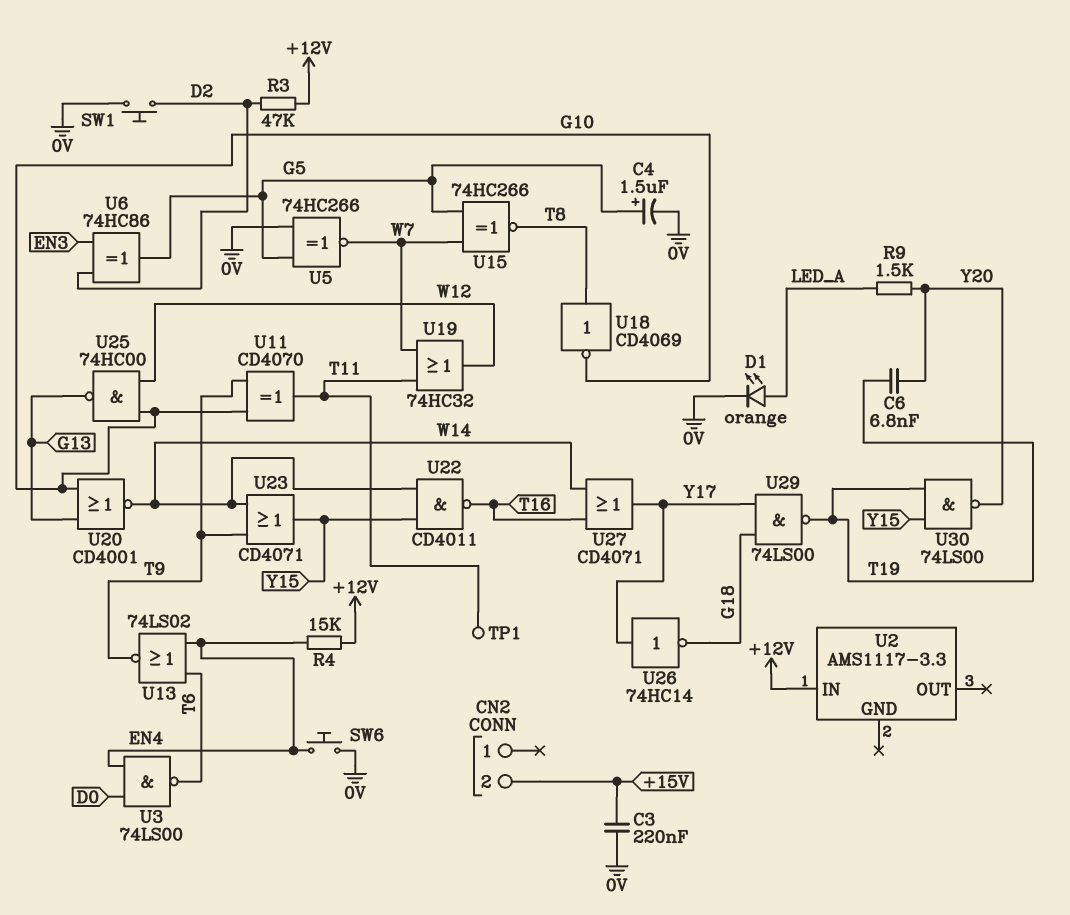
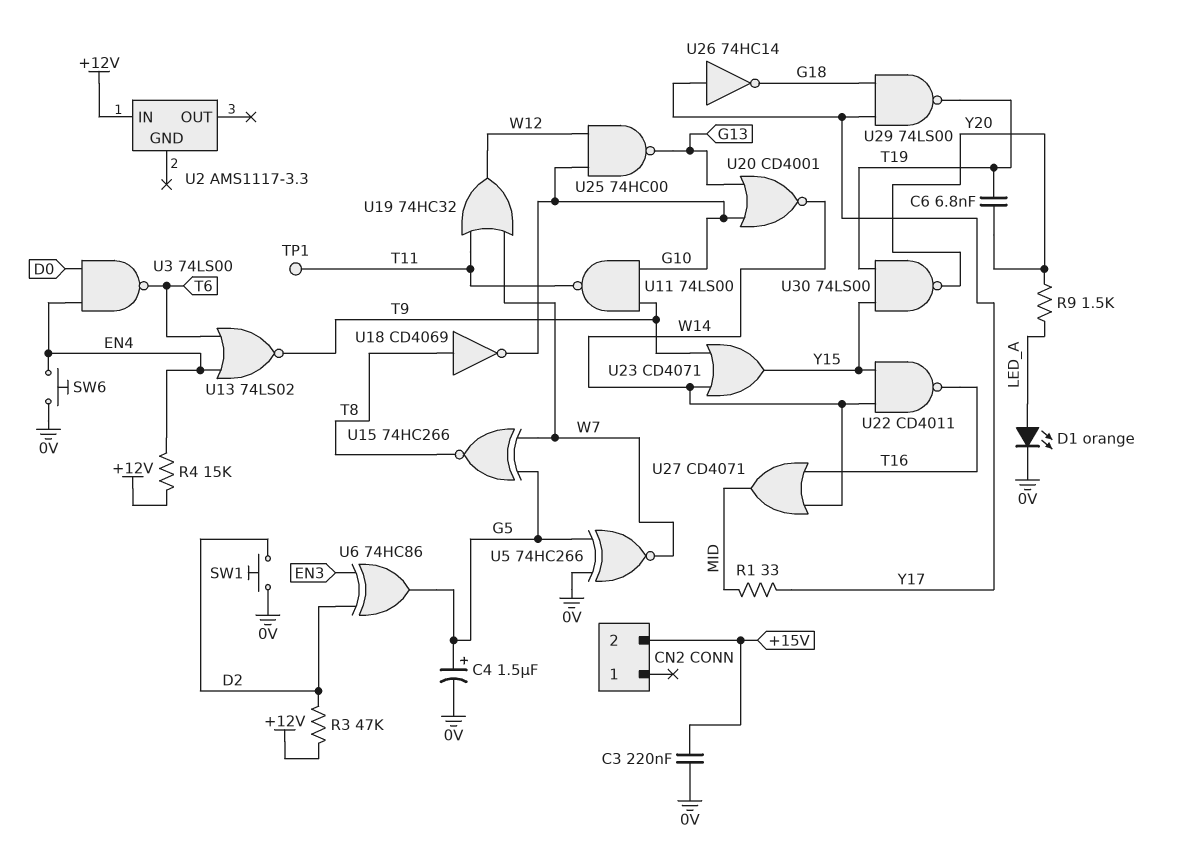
R1: none -> 33 (MID, Y17)
U11: XOR CD4070 (in G10, in T9, out T11) -> NAND 74LS00 (in G10, in T9, out T11)
U27: OR CD4071 (in T16, in W14, out Y17) -> OR CD4071 (in T16, in W14, out MID)

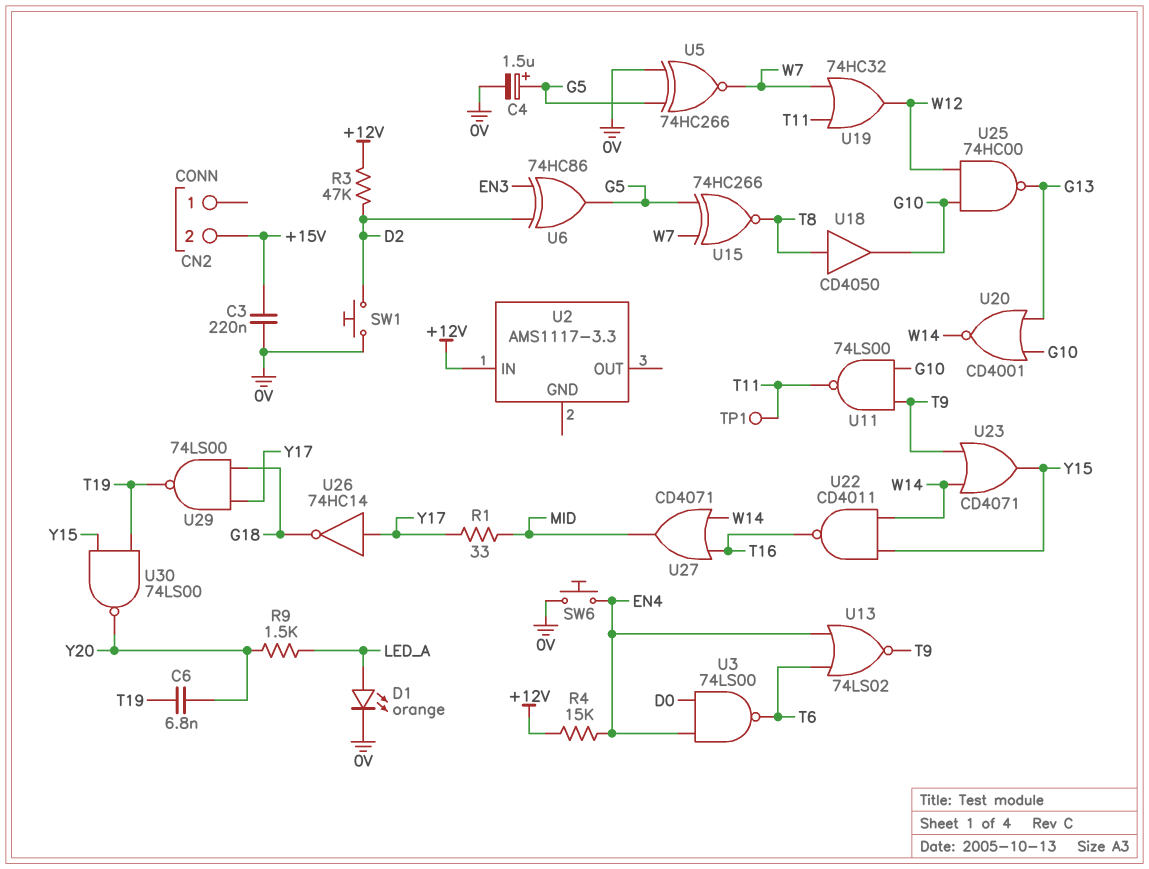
U18: NOT CD4069 (in T8, out G10) -> buffer CD4050 (in T8, out G10)

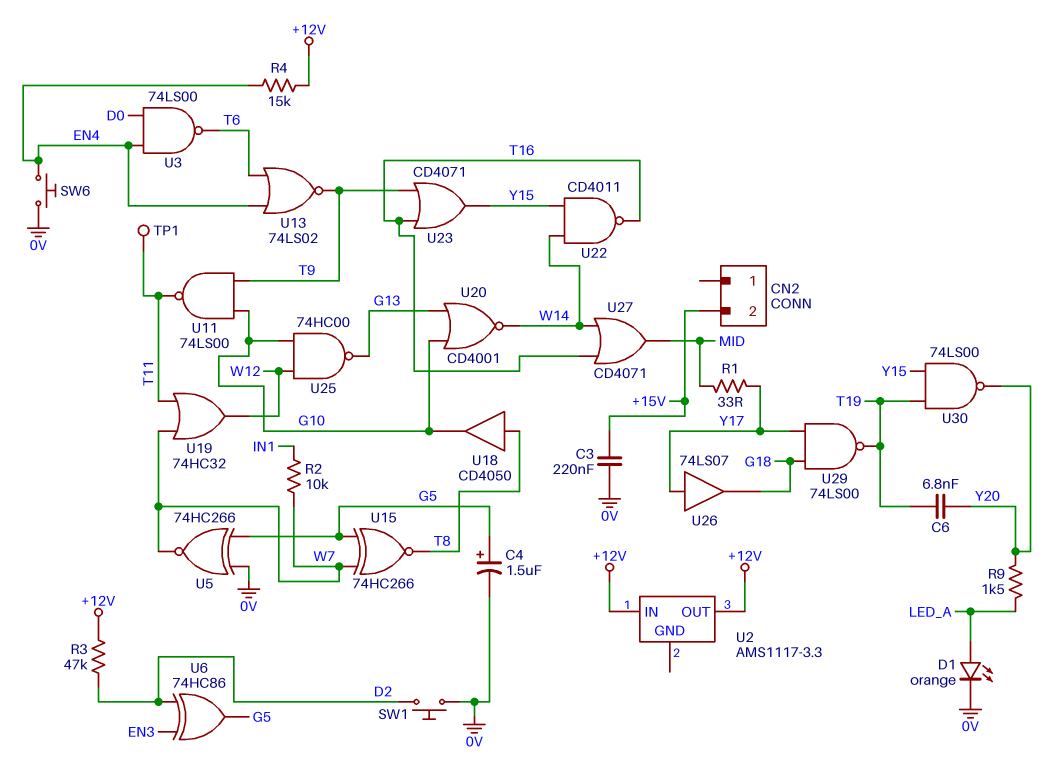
R2: none -> 10k (IN1, W7)
U2 pin OUT: none -> +12V
U23: OR CD4071 (in T9, in W14, out Y15) -> OR CD4071 (in T9, in T16, out Y15)
U26: NOT 74HC14 (in Y17, out G18) -> buffer 74LS07 (in Y17, out G18)

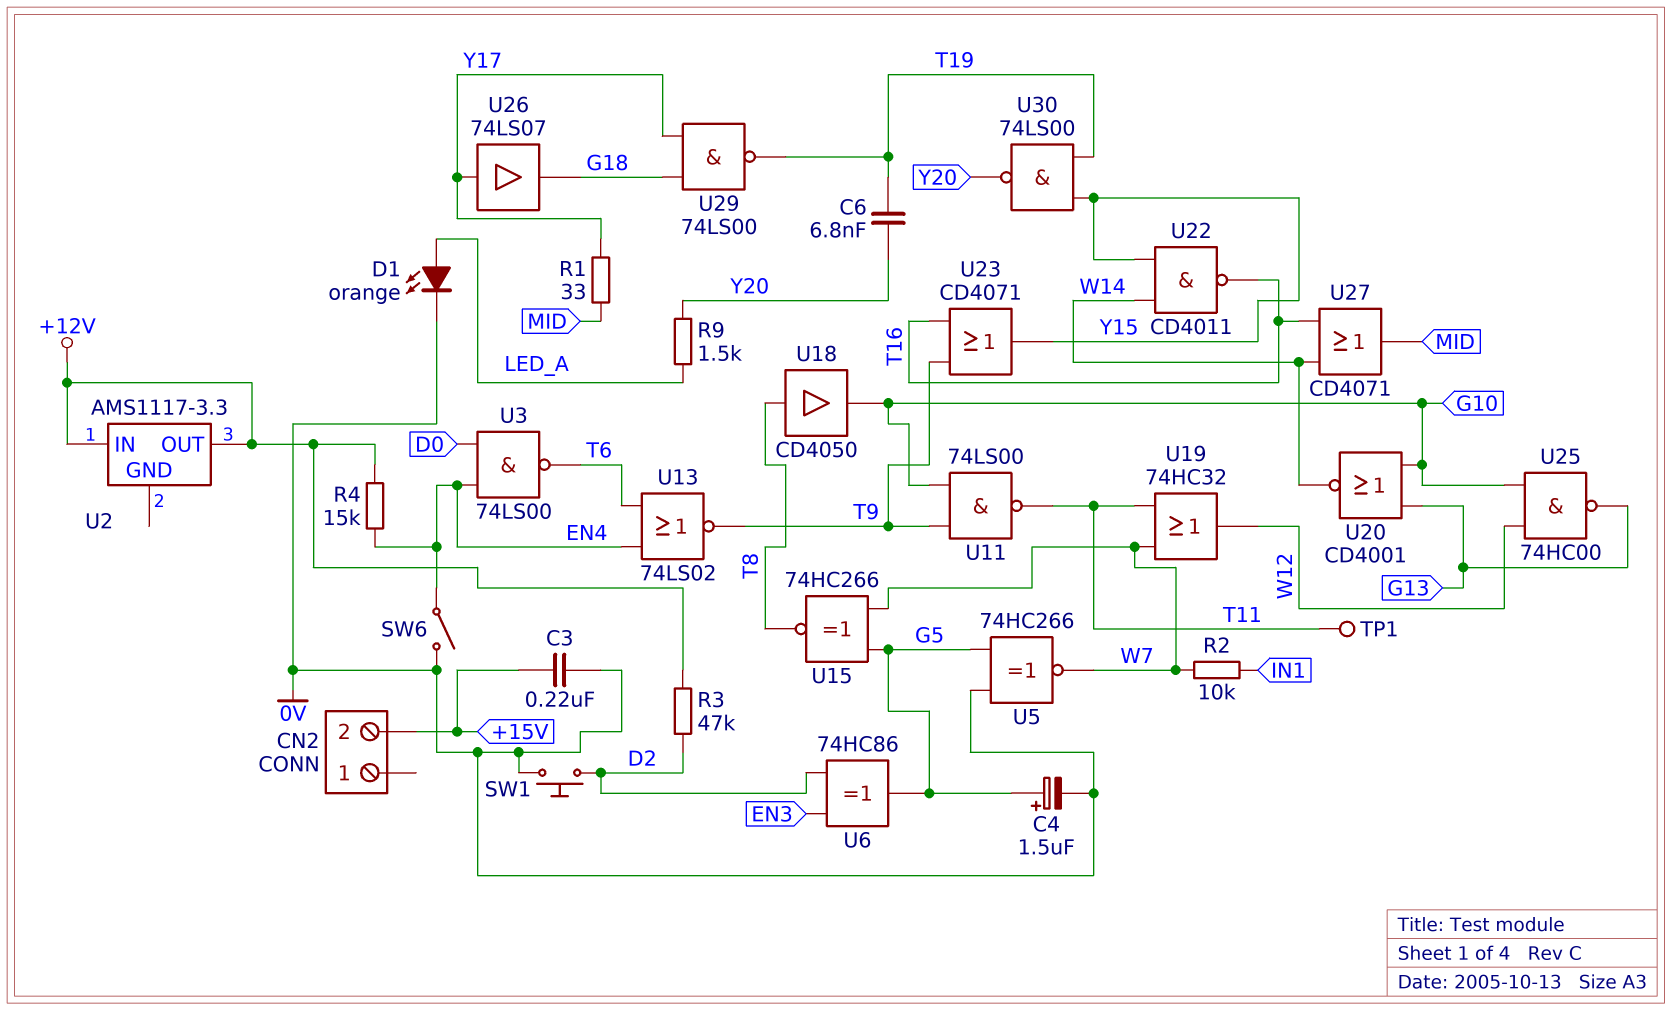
SW6: button (0V, EN4) -> switch (0V, EN4)

